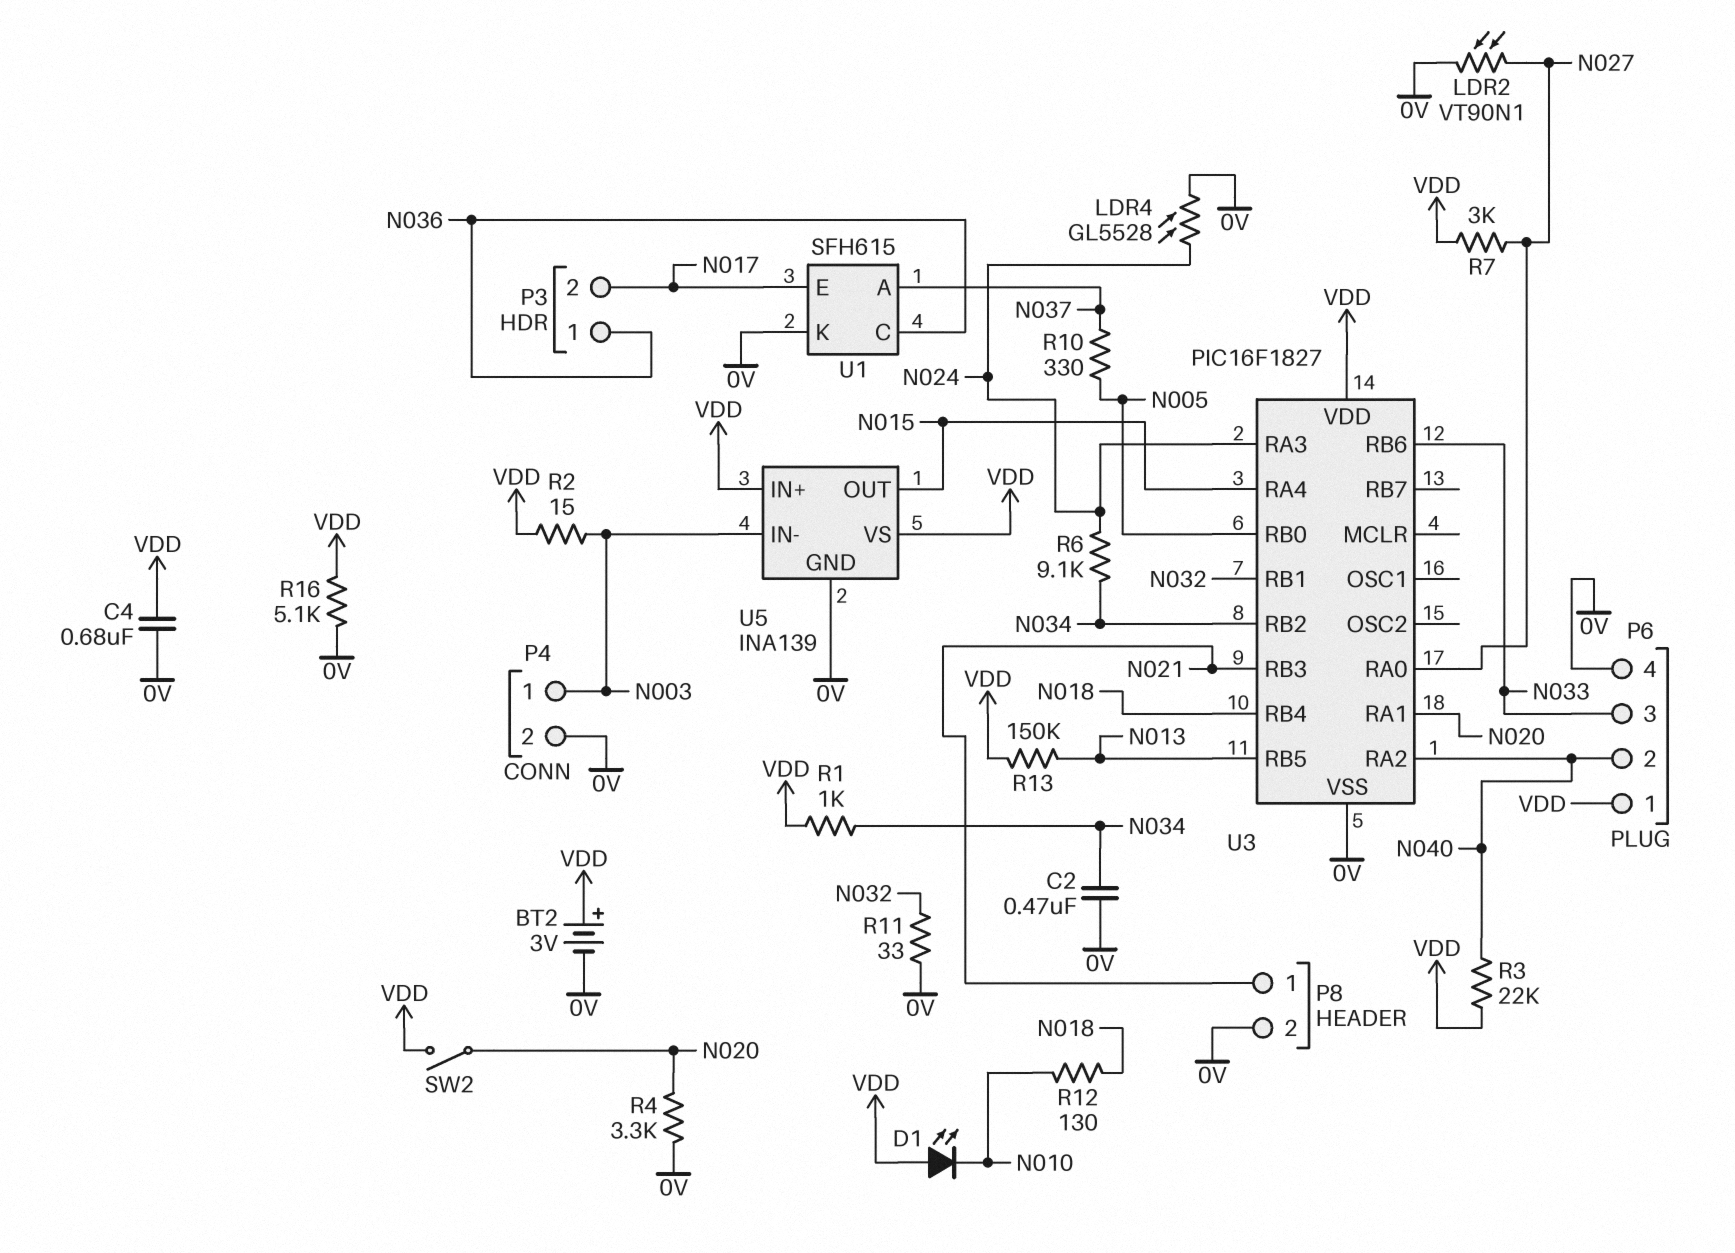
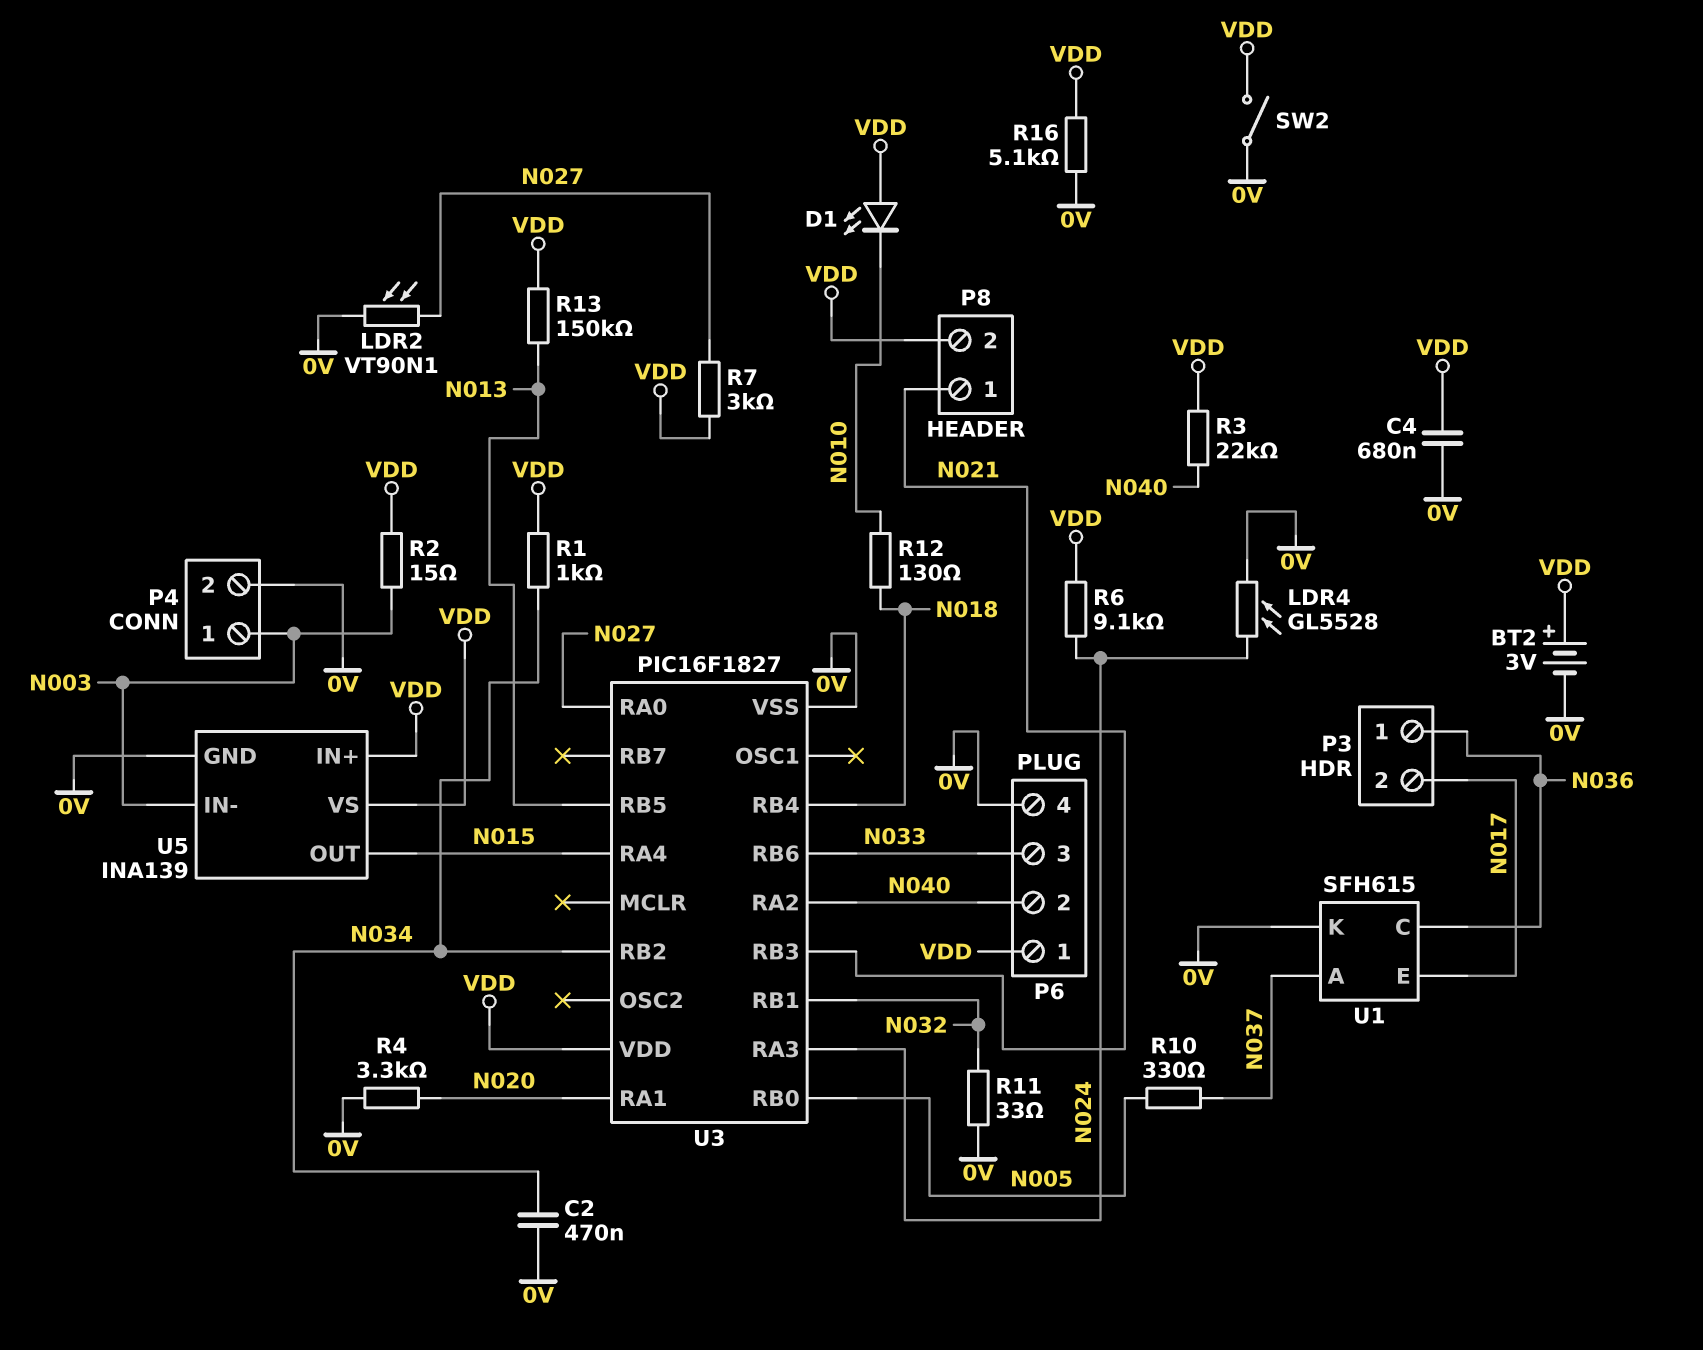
P8 pin 2: 0V -> VDD
R6: 9.1k (N024, N034) -> 9.1k (N024, VDD)
SW2: switch (N020, VDD) -> switch (0V, VDD)

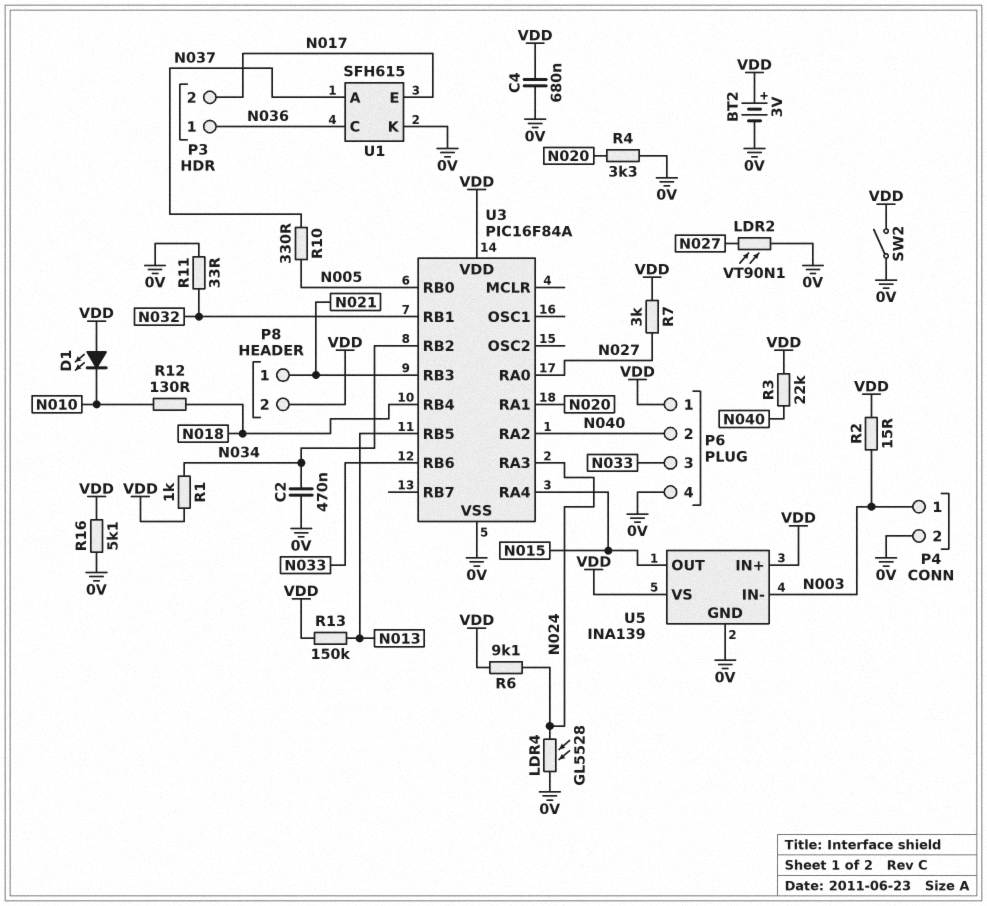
U3: PIC16F1827 -> PIC16F84A

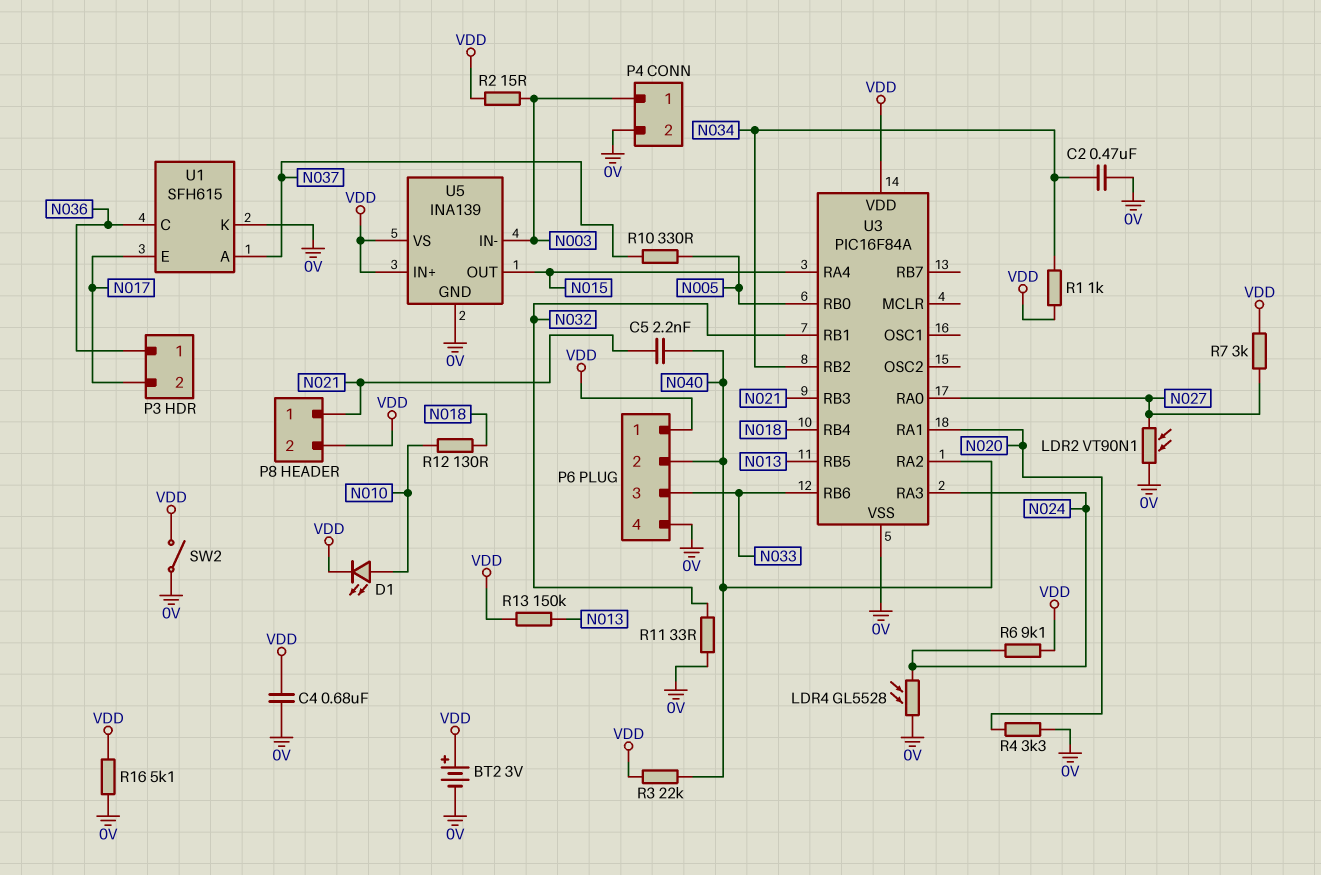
C5: none -> 2.2nF (N021, N040)
D1: LED (A VDD, K N010) -> LED (A N010, K VDD)

